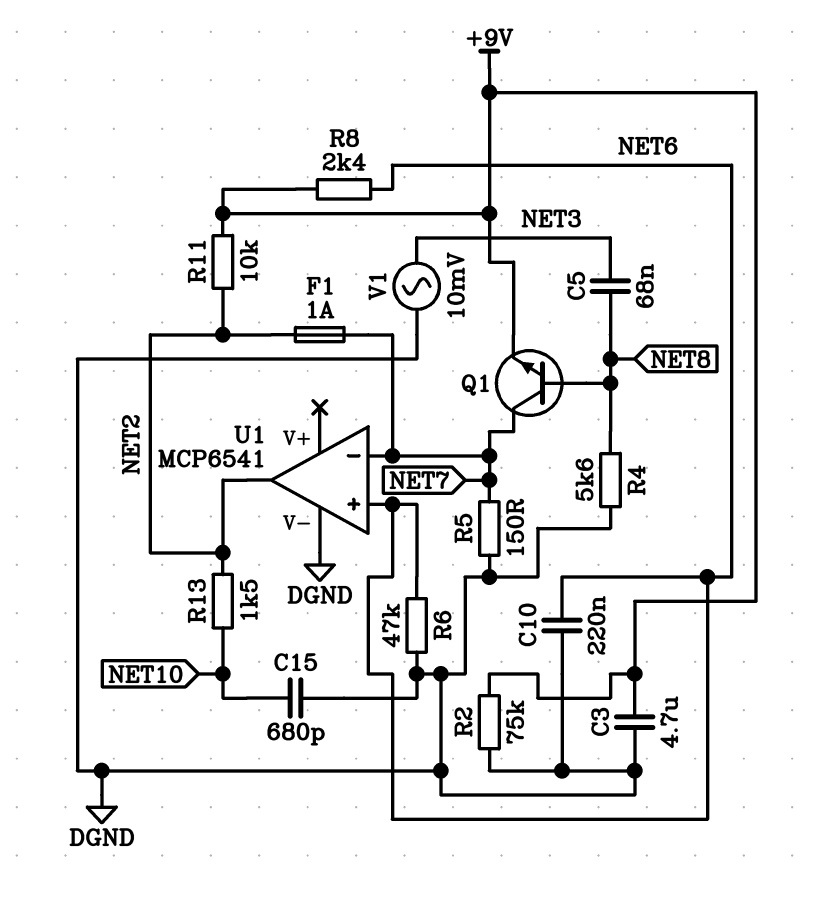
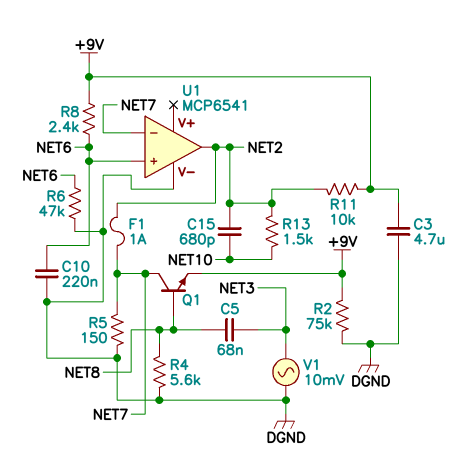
C15: 680pF (DGND, NET10) -> 680pF (NET2, NET10)

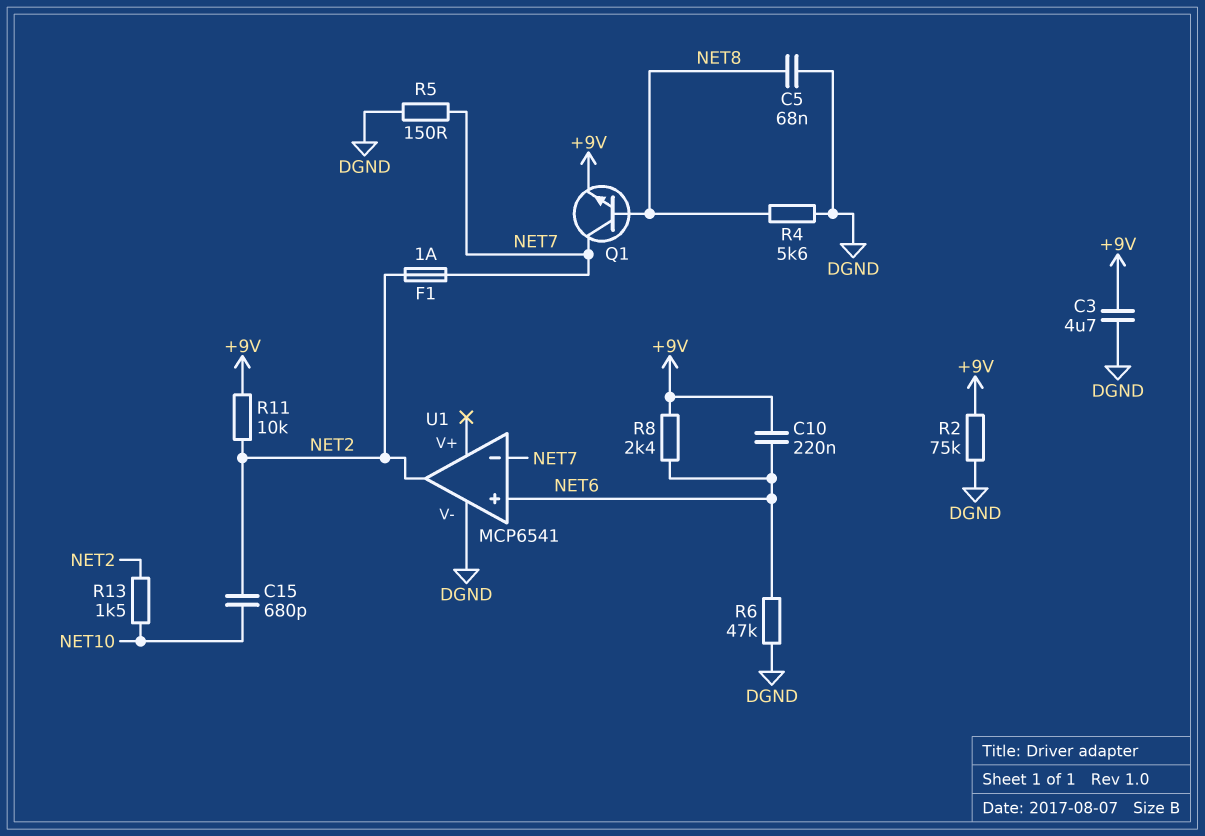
C5: 68nF (NET3, NET8) -> 68nF (DGND, NET8)
C10: 220nF (DGND, NET6) -> 220nF (+9V, NET6)
V1: AC 10mV (DGND, NET3) -> none

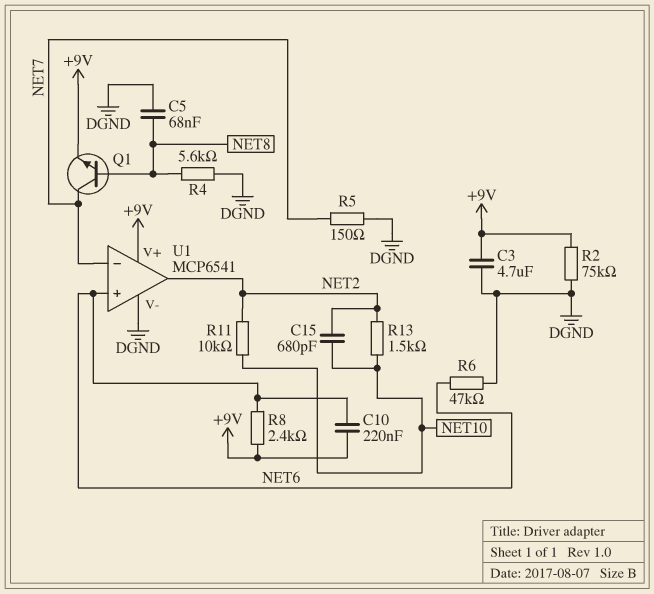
F1: 1A (NET2, NET7) -> none
R11: 10k (+9V, NET2) -> 10k (NET2, NET10)
U1 pin V+: none -> +9V

